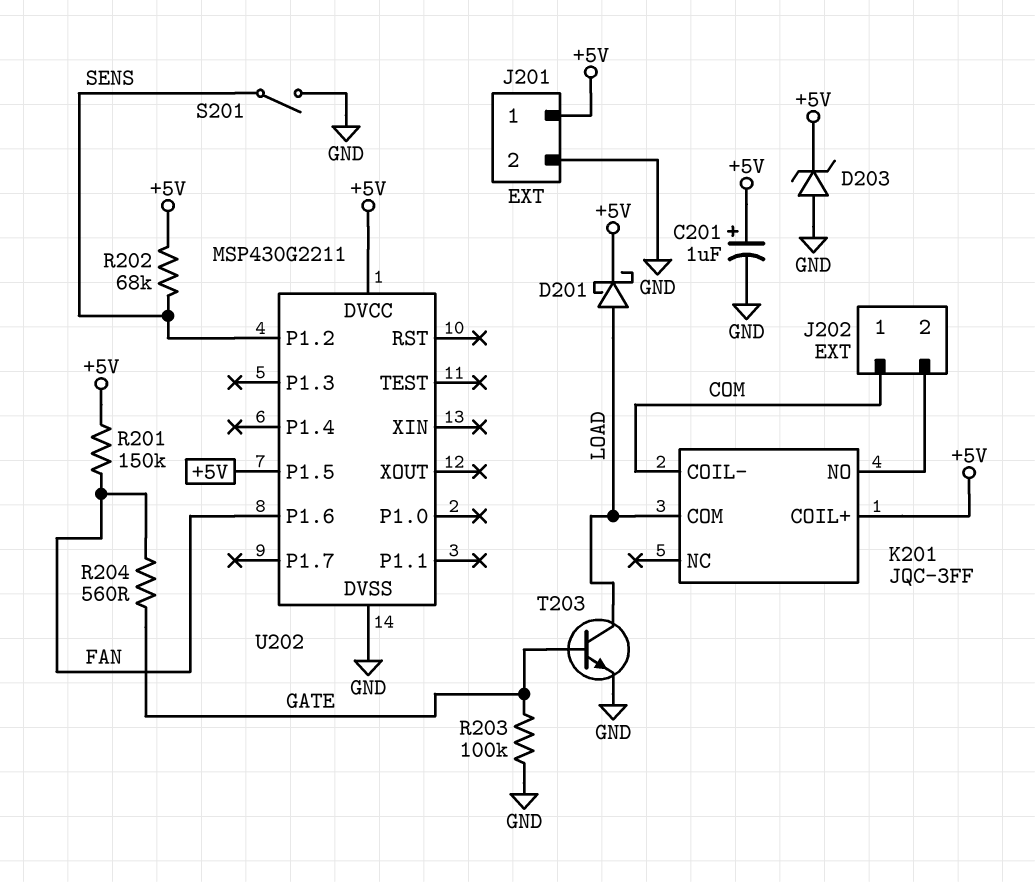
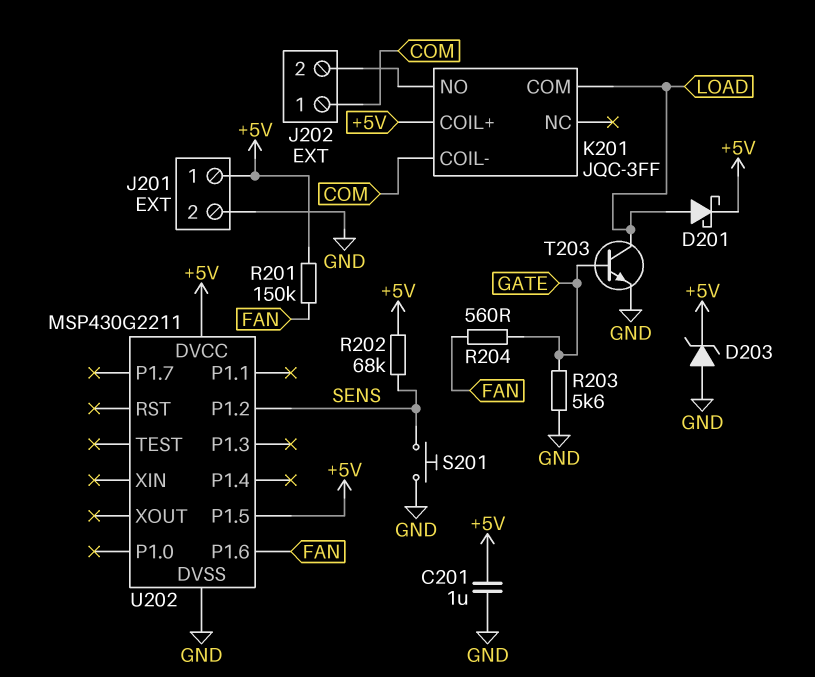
C201: 1uF (plus +5V, minus GND) -> 1uF (+5V, GND)
R203: 100k (GATE, GND) -> 5.6k (GATE, GND)
S201: switch (GND, SENS) -> button (GND, SENS)

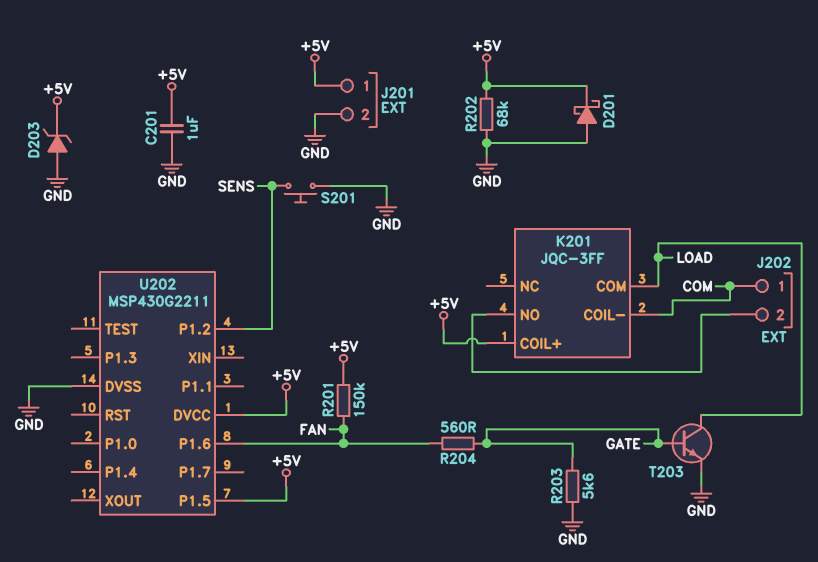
D201: schottky (A LOAD, K +5V) -> schottky (A GND, K +5V)
R202: 68k (+5V, SENS) -> 68k (+5V, GND)

